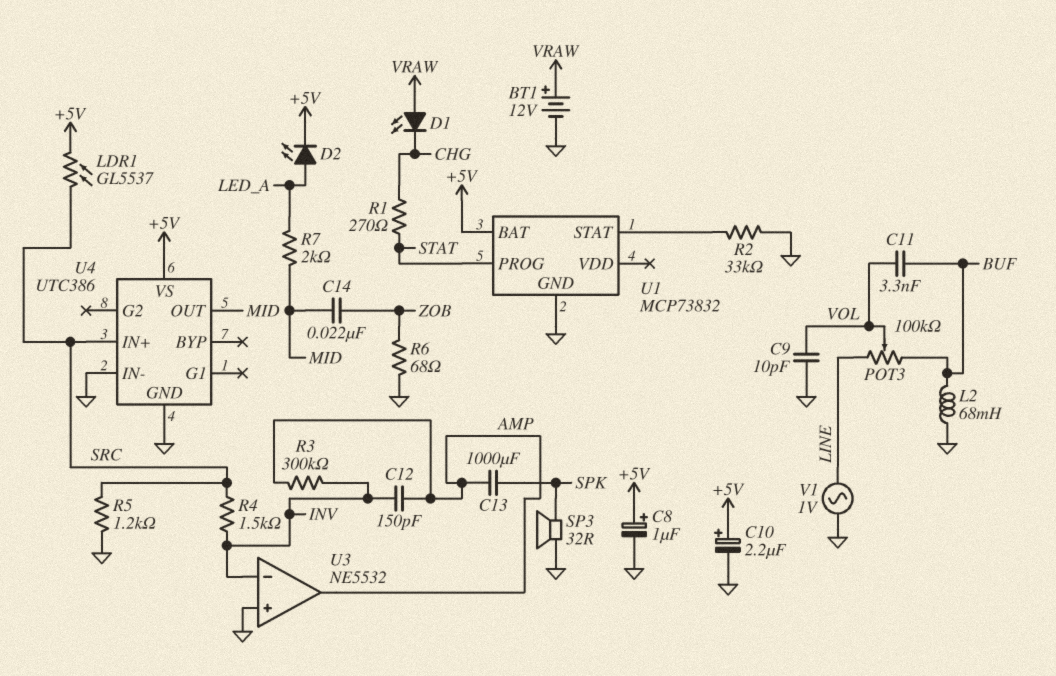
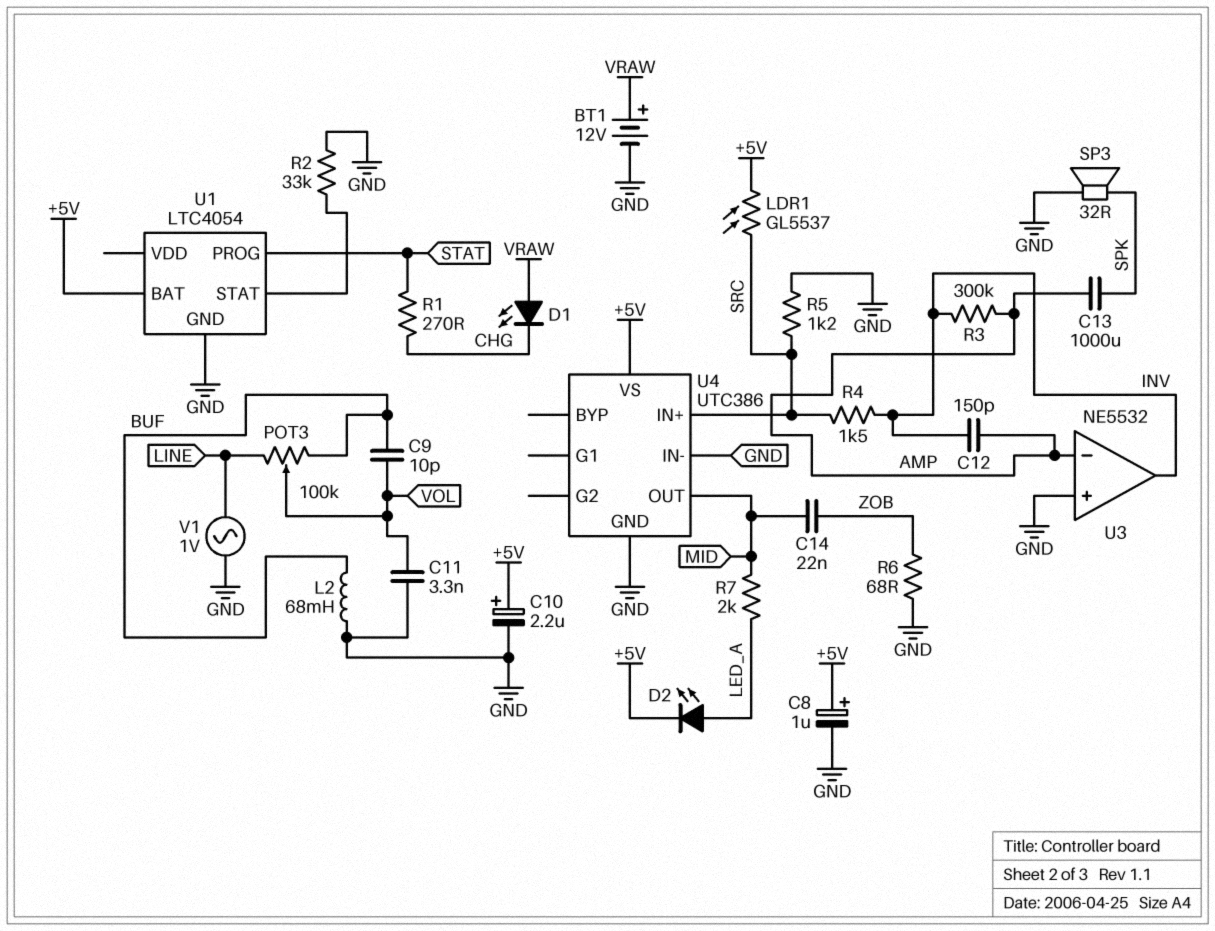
C9: 10pF (GND, VOL) -> 10pF (BUF, VOL)
C11: 3.3nF (BUF, VOL) -> 3.3nF (GND, VOL)
U1: MCP73832 -> LTC4054
U3 pin in-: INV -> AMP
U3 pin out: AMP -> INV

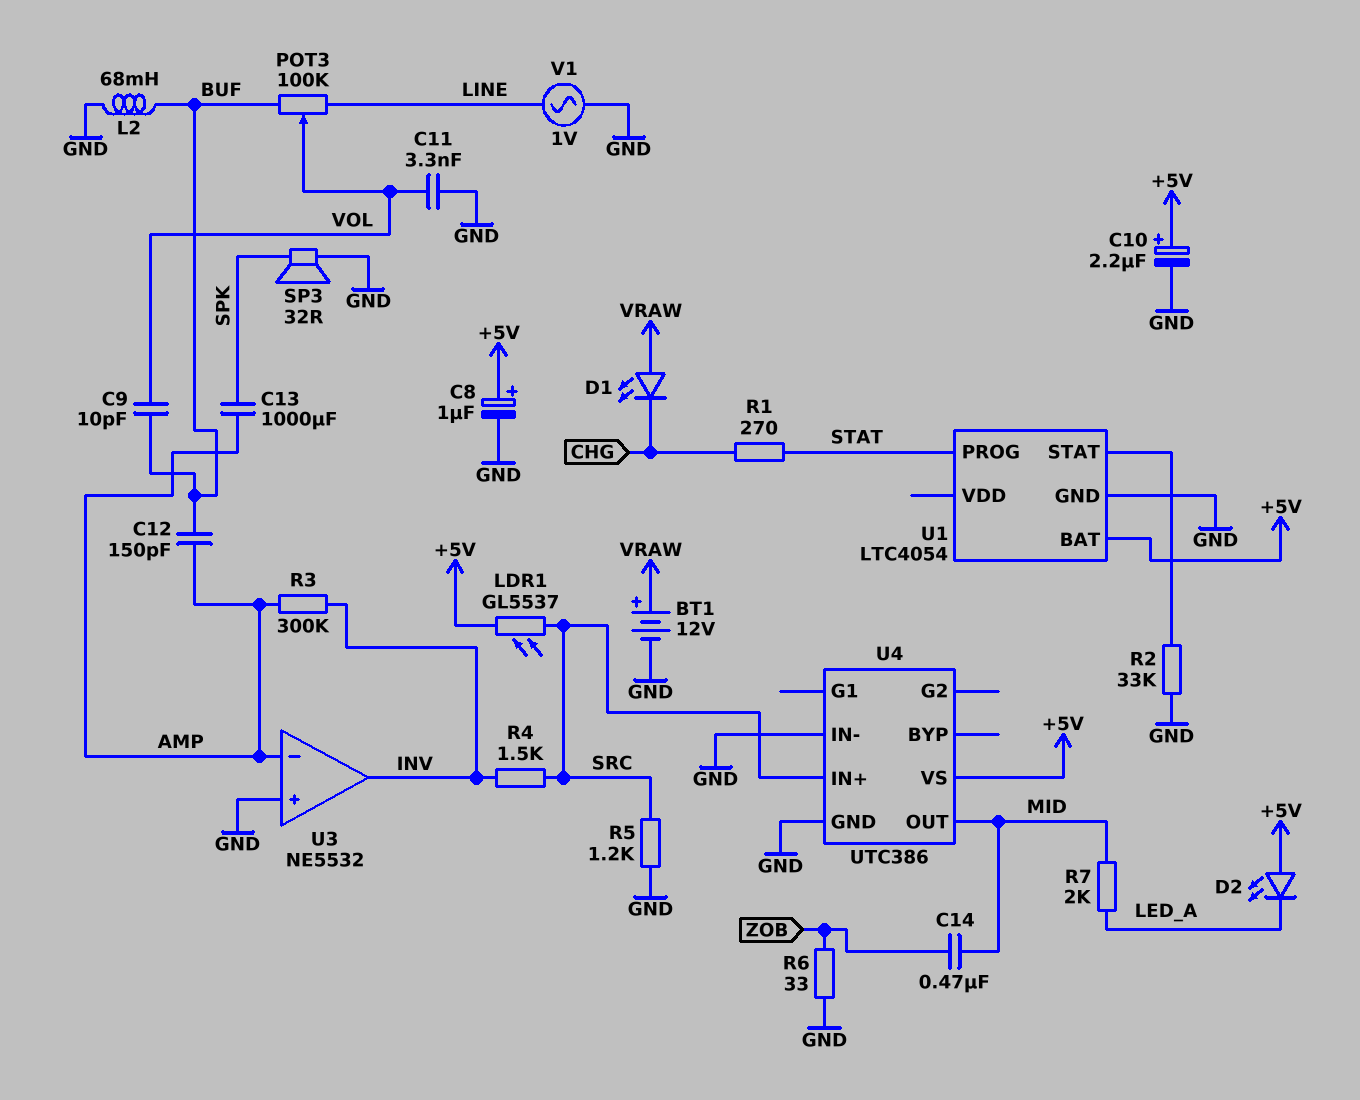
C12: 150pF (AMP, INV) -> 150pF (AMP, BUF)
C14: 22nF (MID, ZOB) -> 470nF (MID, ZOB)
D2: LED (A LED_A, K +5V) -> LED (A +5V, K LED_A)
R6: 68 (GND, ZOB) -> 33 (GND, ZOB)

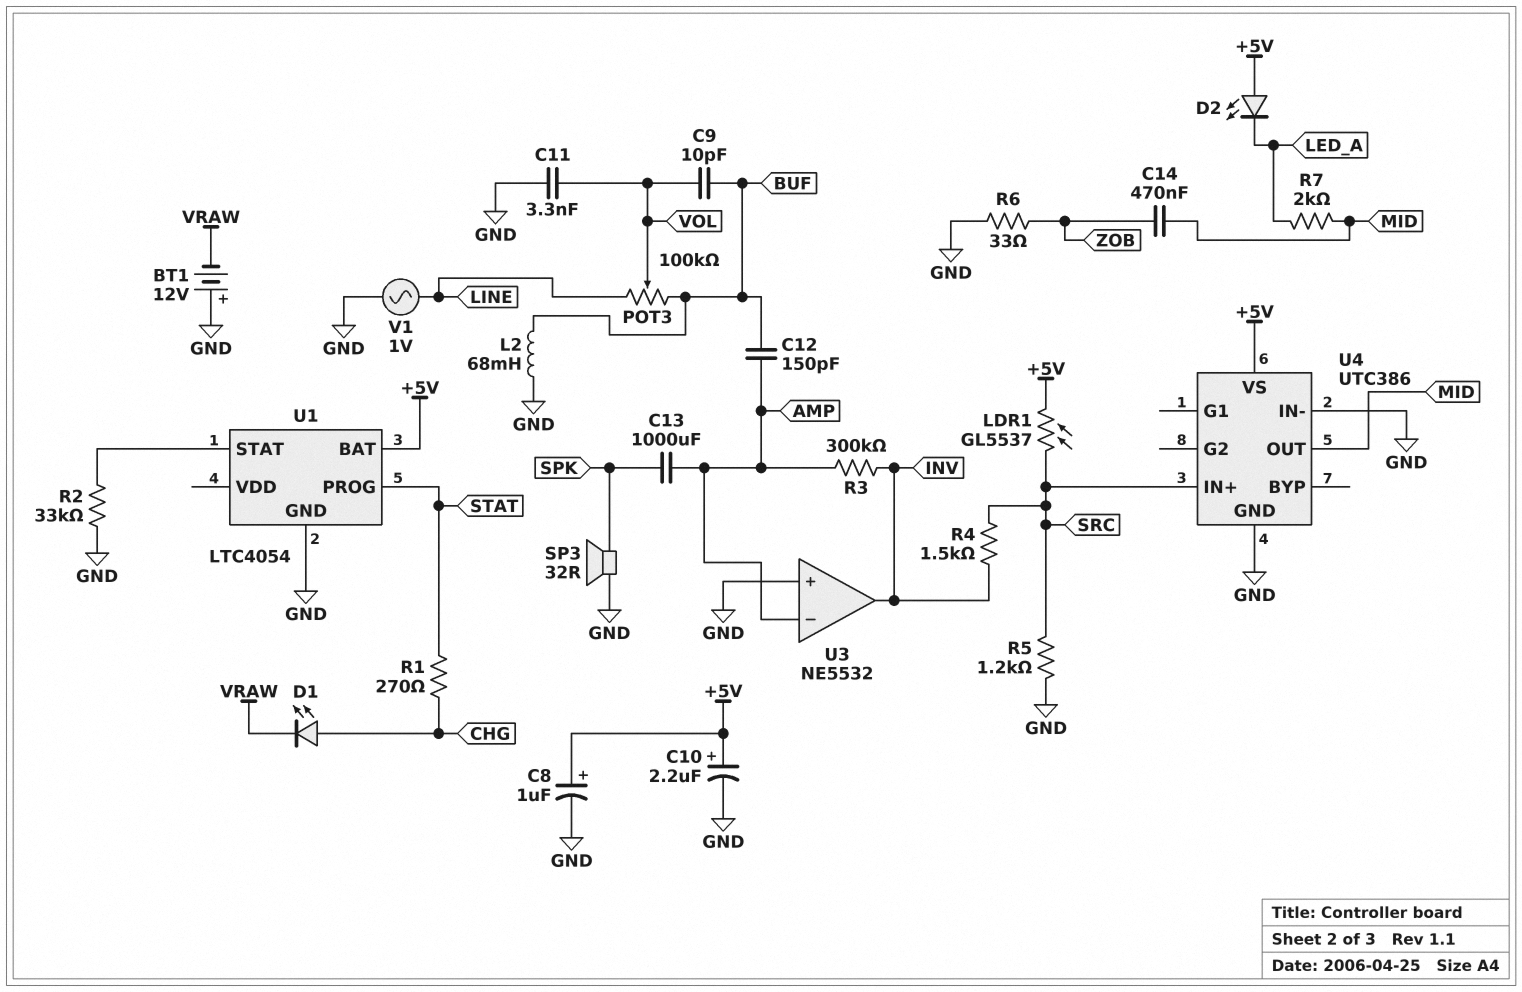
BT1: 12V (plus VRAW, minus GND) -> 12V (plus GND, minus VRAW)
D1: LED (A VRAW, K CHG) -> LED (A CHG, K VRAW)

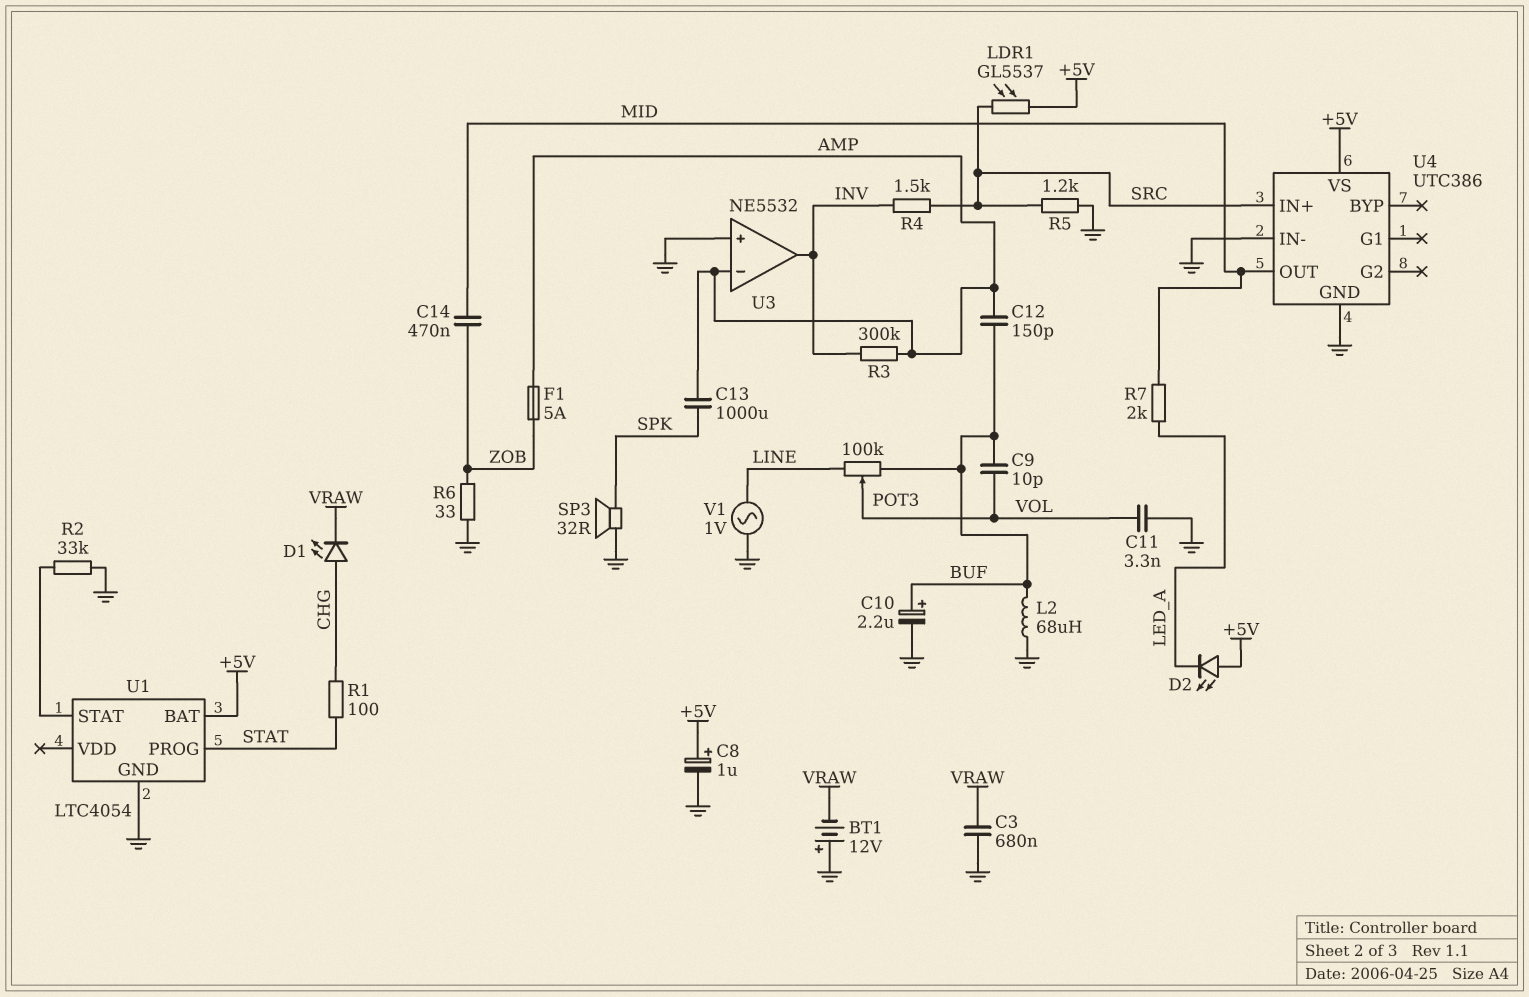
C3: none -> 680nF (GND, VRAW)
C10: 2.2uF (plus +5V, minus GND) -> 2.2uF (plus BUF, minus GND)
F1: none -> 5A (AMP, ZOB)
L2: 68mH (BUF, GND) -> 68uH (BUF, GND)
R1: 270 (CHG, STAT) -> 100 (CHG, STAT)

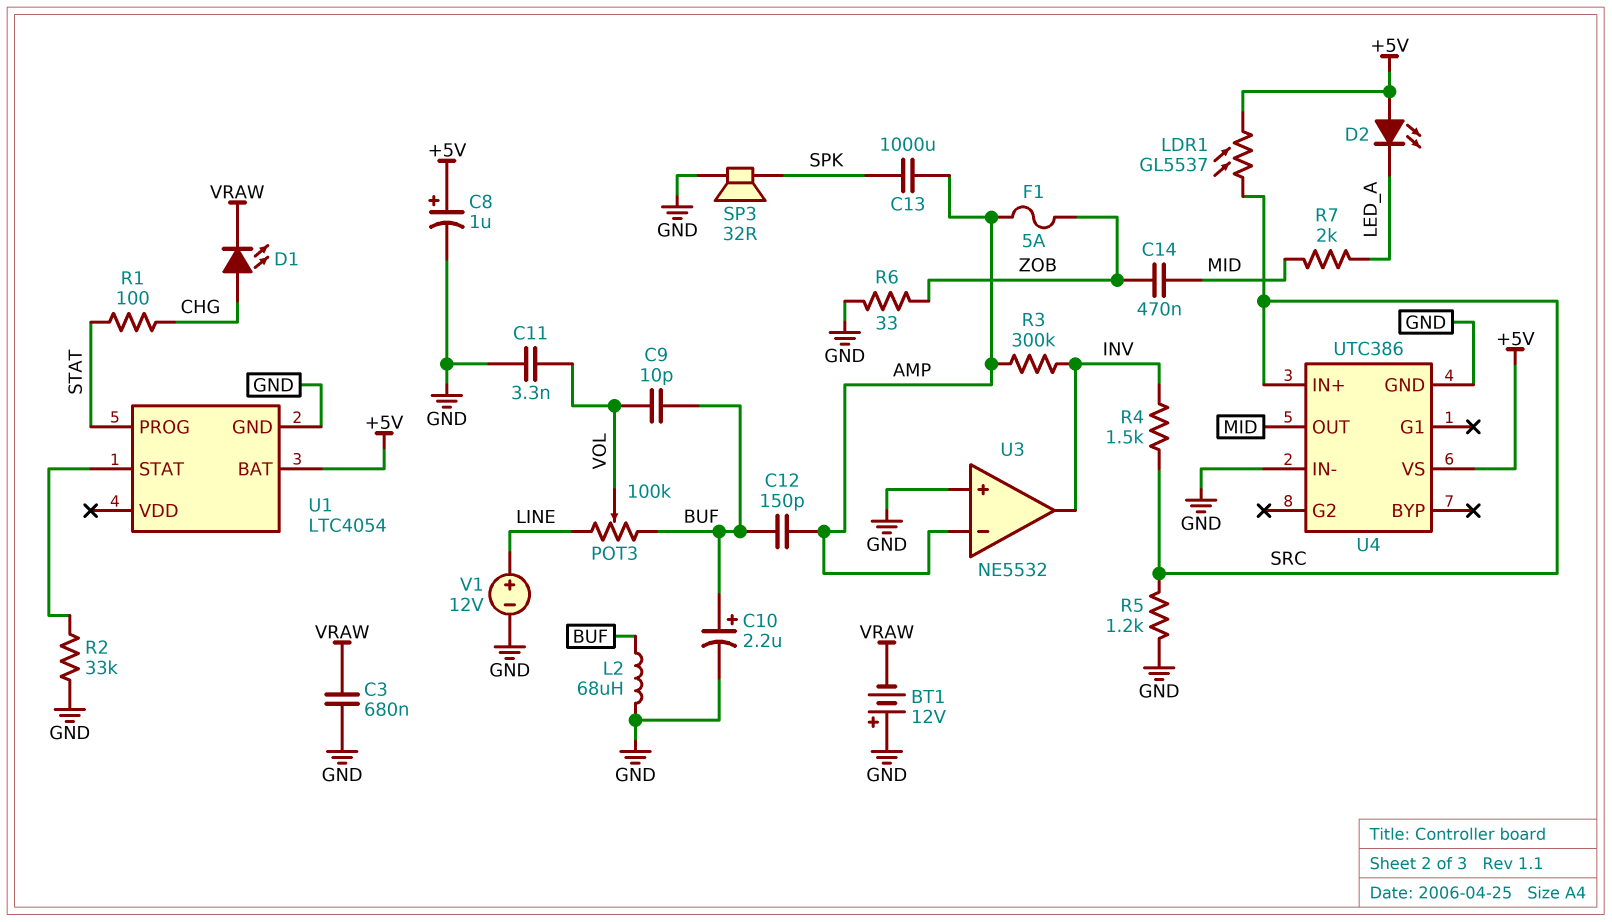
V1: AC 1V (GND, LINE) -> 12V (plus LINE, minus GND)

